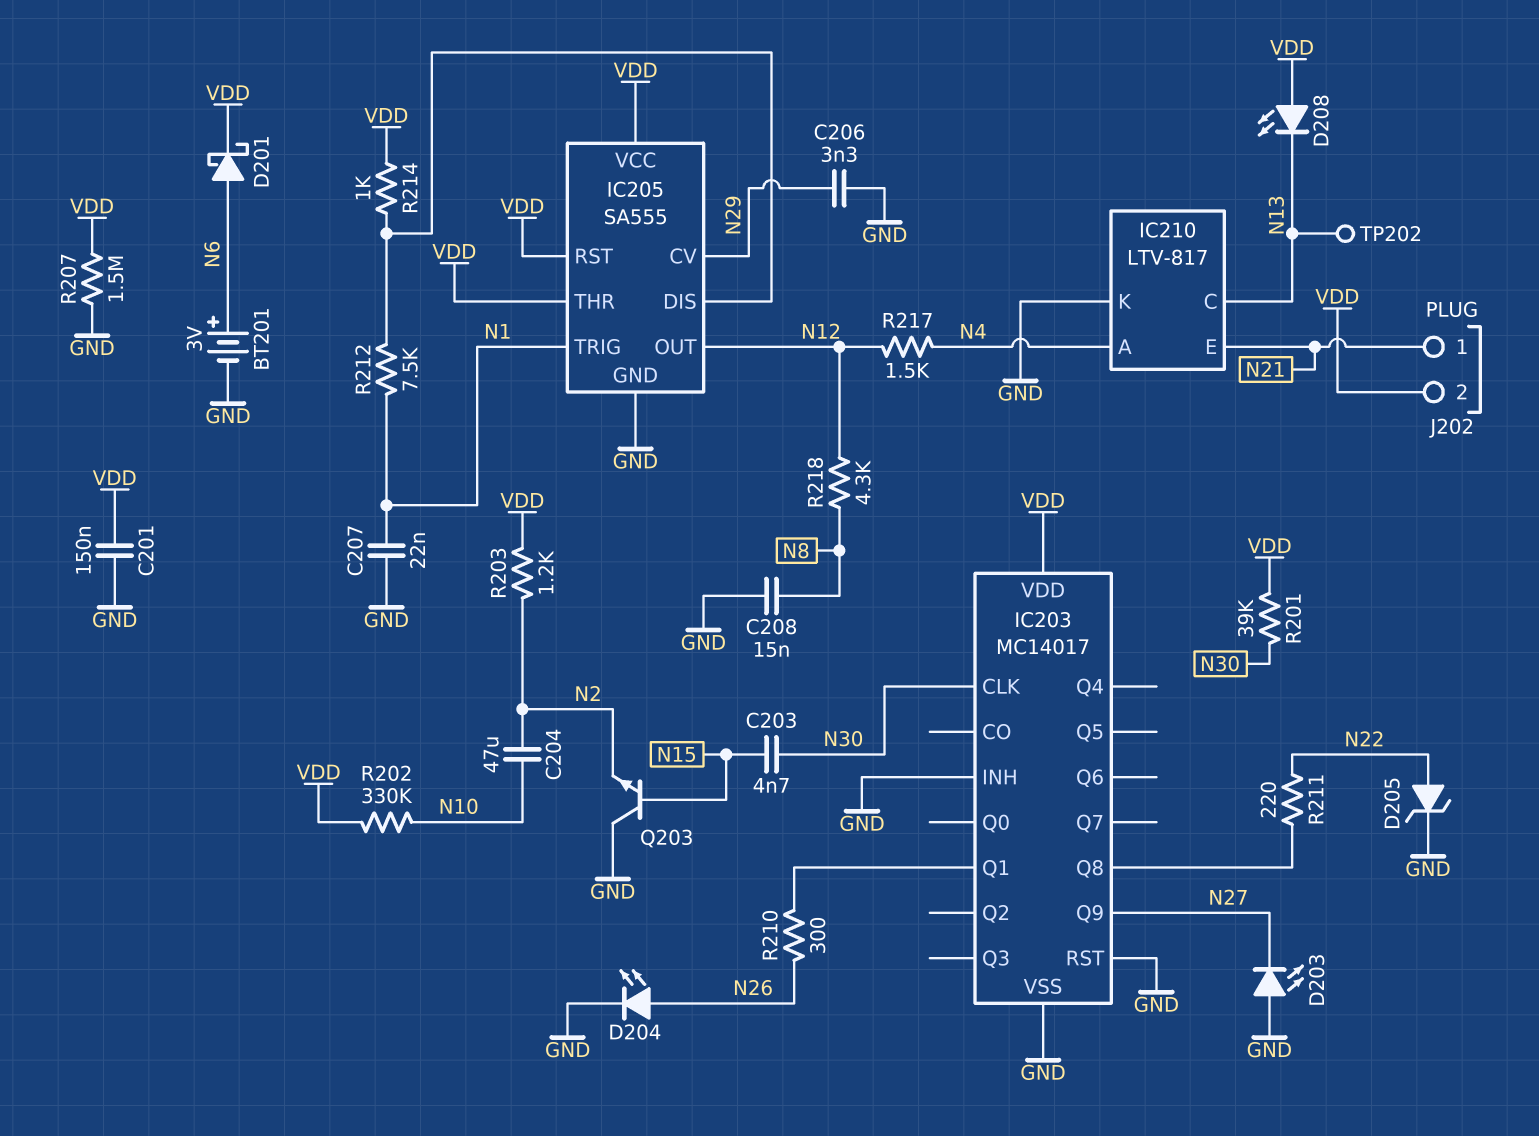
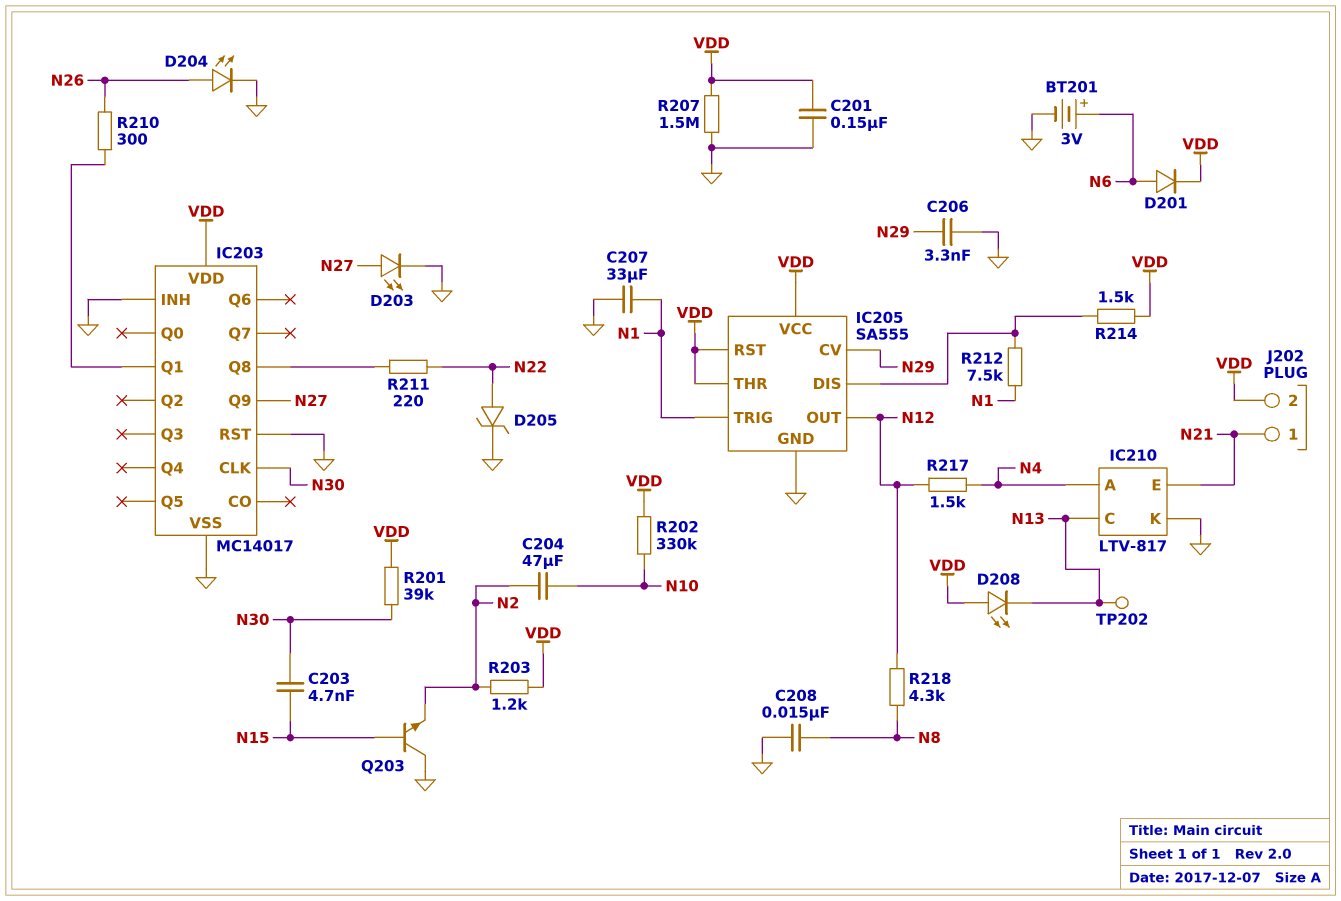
C207: 22nF (GND, N1) -> 33uF (GND, N1)
D201: schottky (A N6, K VDD) -> diode (A N6, K VDD)
D203: LED (A GND, K N27) -> LED (A N27, K GND)
R214: 1k (IC205/DIS, VDD) -> 1.5k (IC205/DIS, VDD)

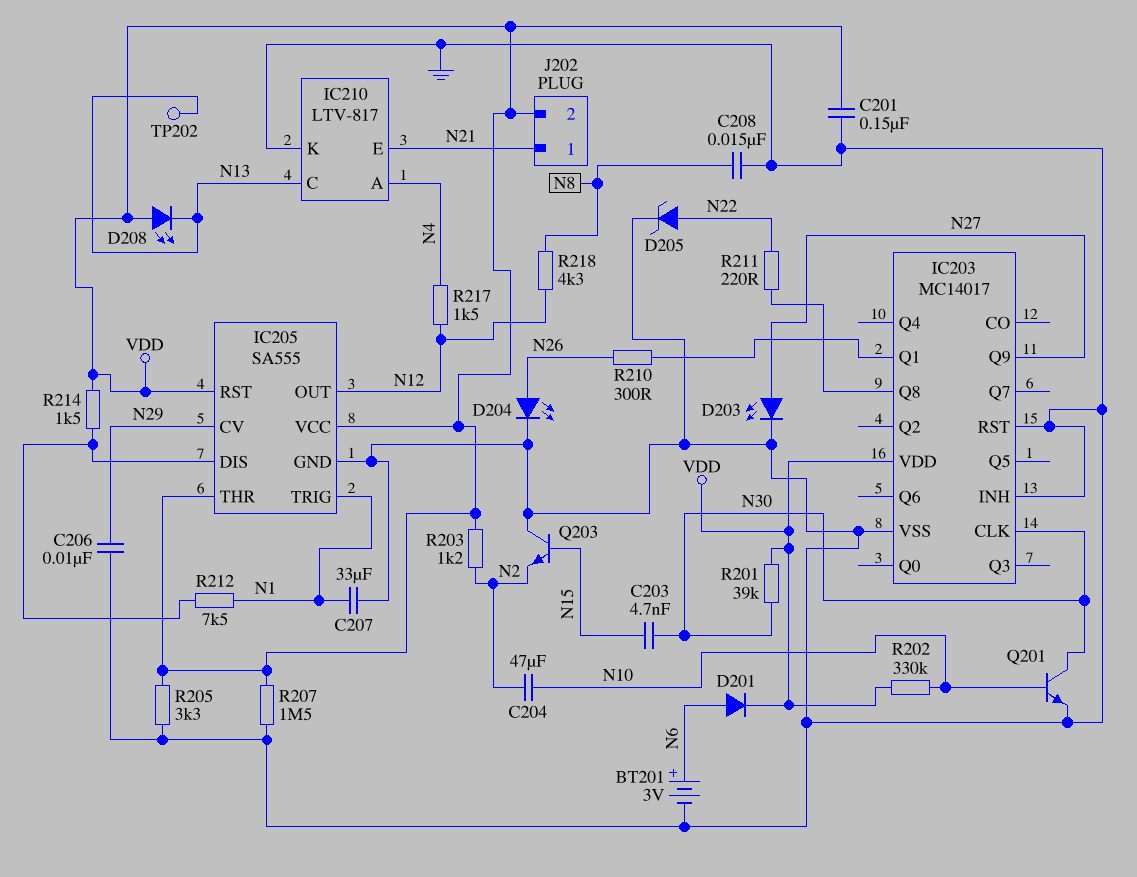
C206: 3.3nF (GND, N29) -> 10nF (GND, N29)
Q201: none -> NPN (B N10, C N30, E GND)
R205: none -> 3.3k (GND, VDD)

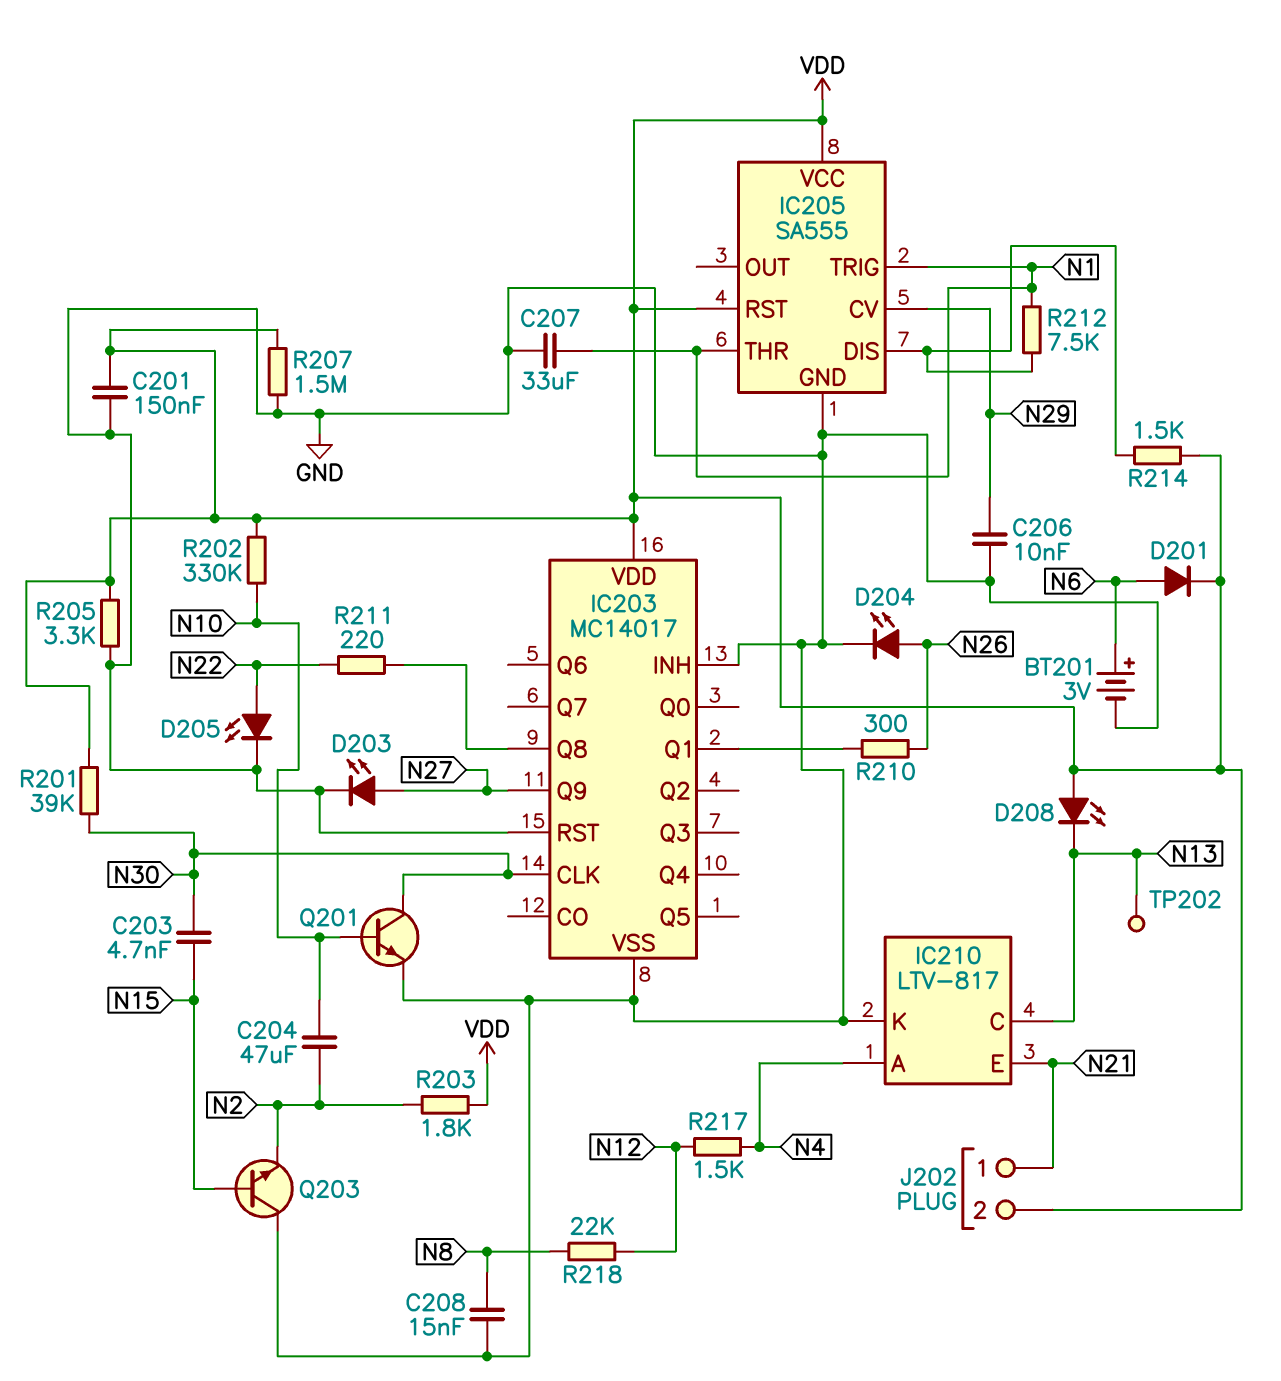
D205: zener (A N22, K GND) -> LED (A N22, K GND)
IC205 pin OUT: N12 -> none
IC205 pin THR: VDD -> N1
R203: 1.2k (N2, VDD) -> 1.8k (N2, VDD)
R218: 4.3k (N8, N12) -> 22k (N8, N12)

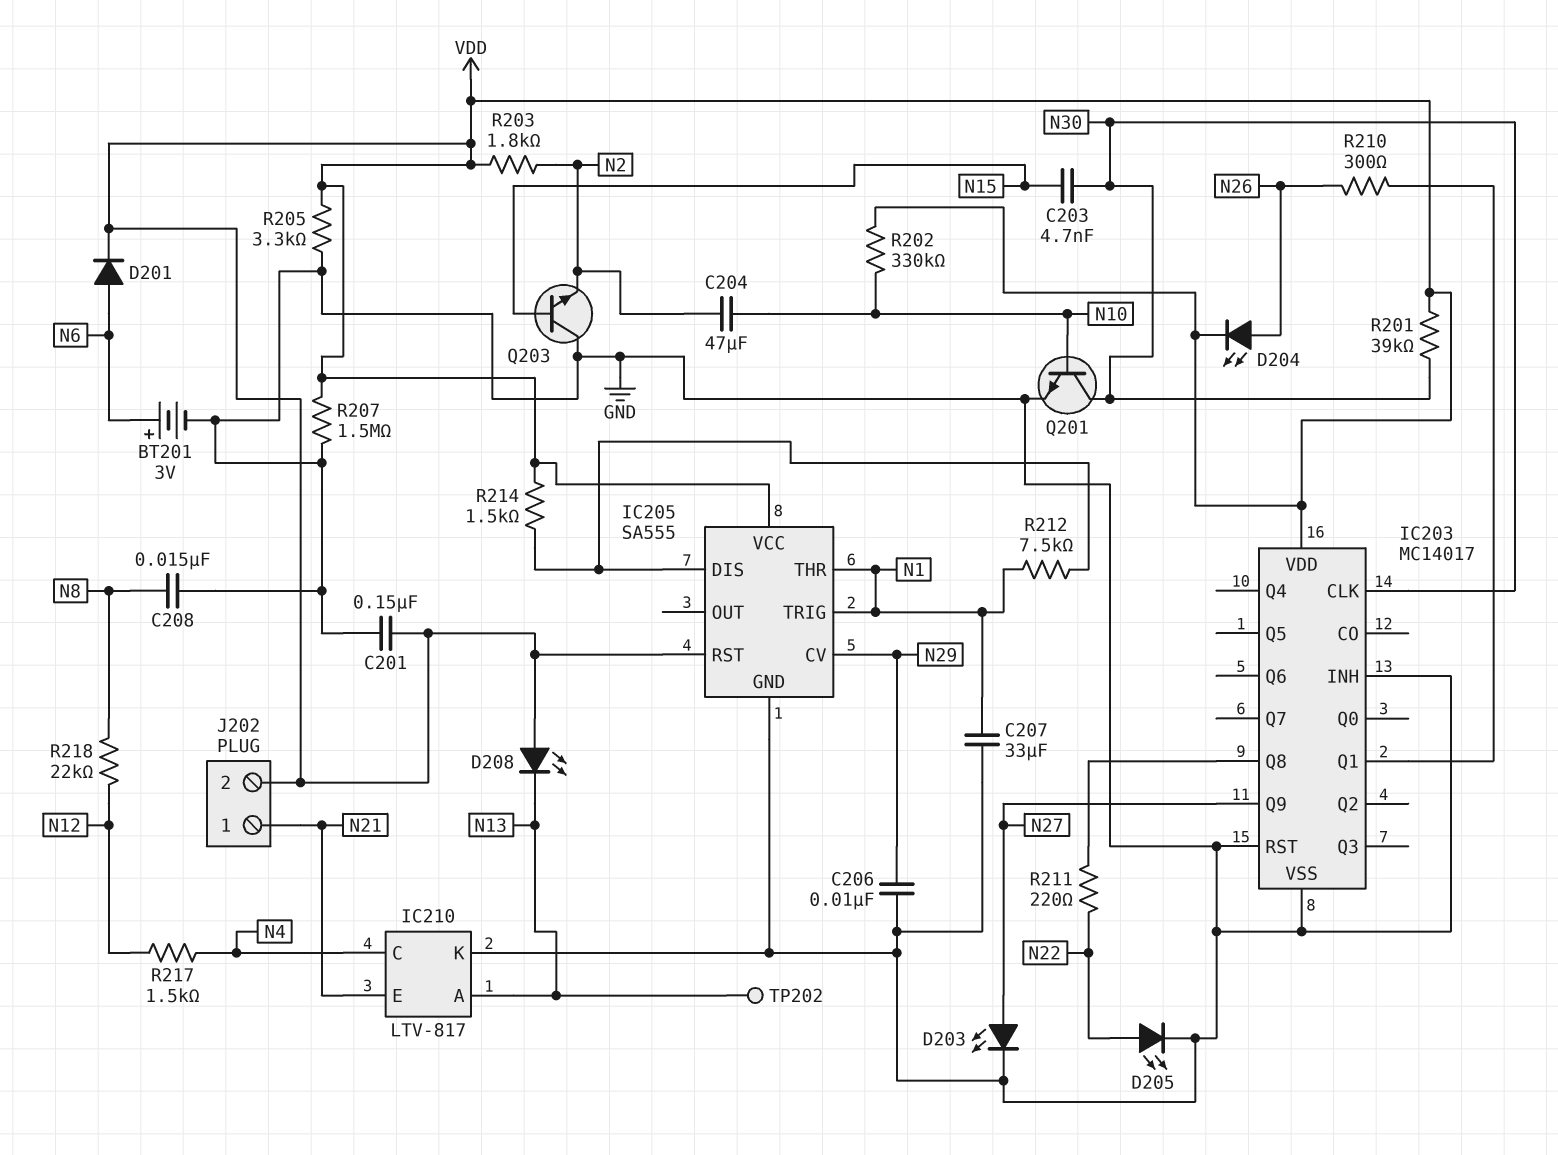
D204: LED (A N26, K GND) -> LED (A N26, K VDD)
IC210 pin A: N4 -> N13
IC210 pin C: N13 -> N4

